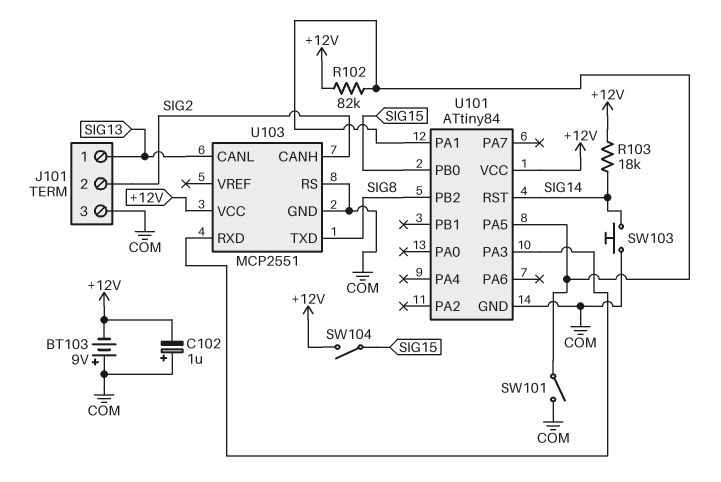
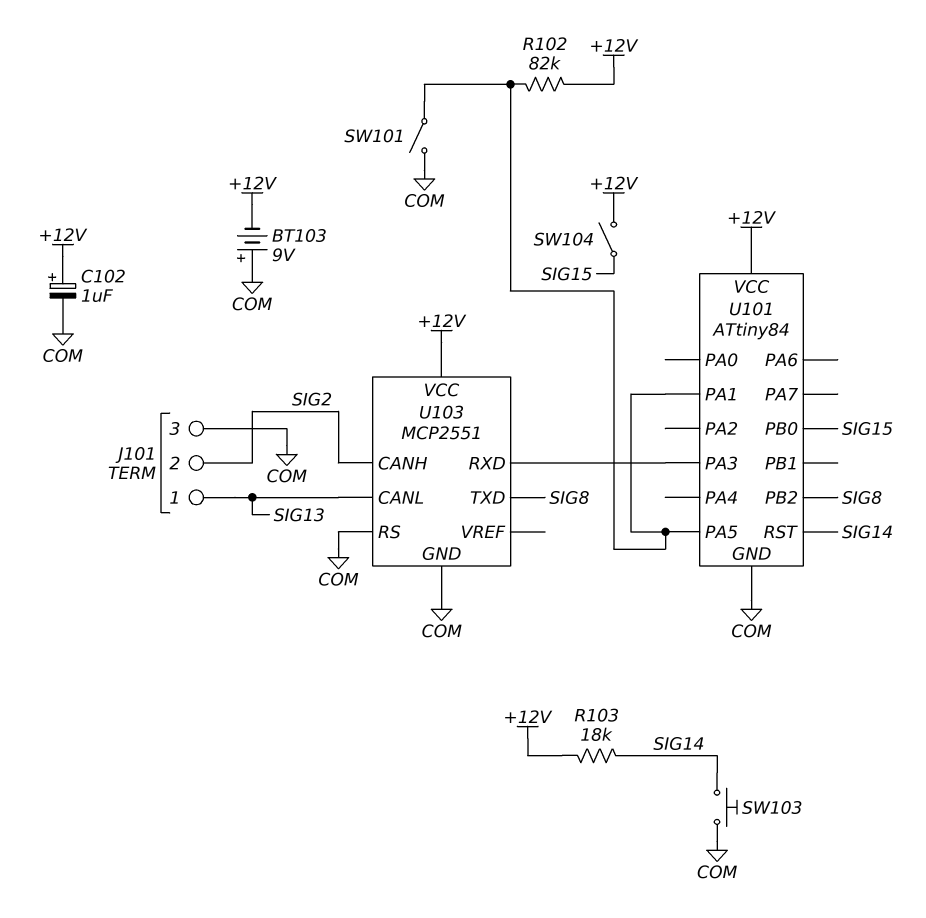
C102: 1uF (plus COM, minus +12V) -> 1uF (plus +12V, minus COM)

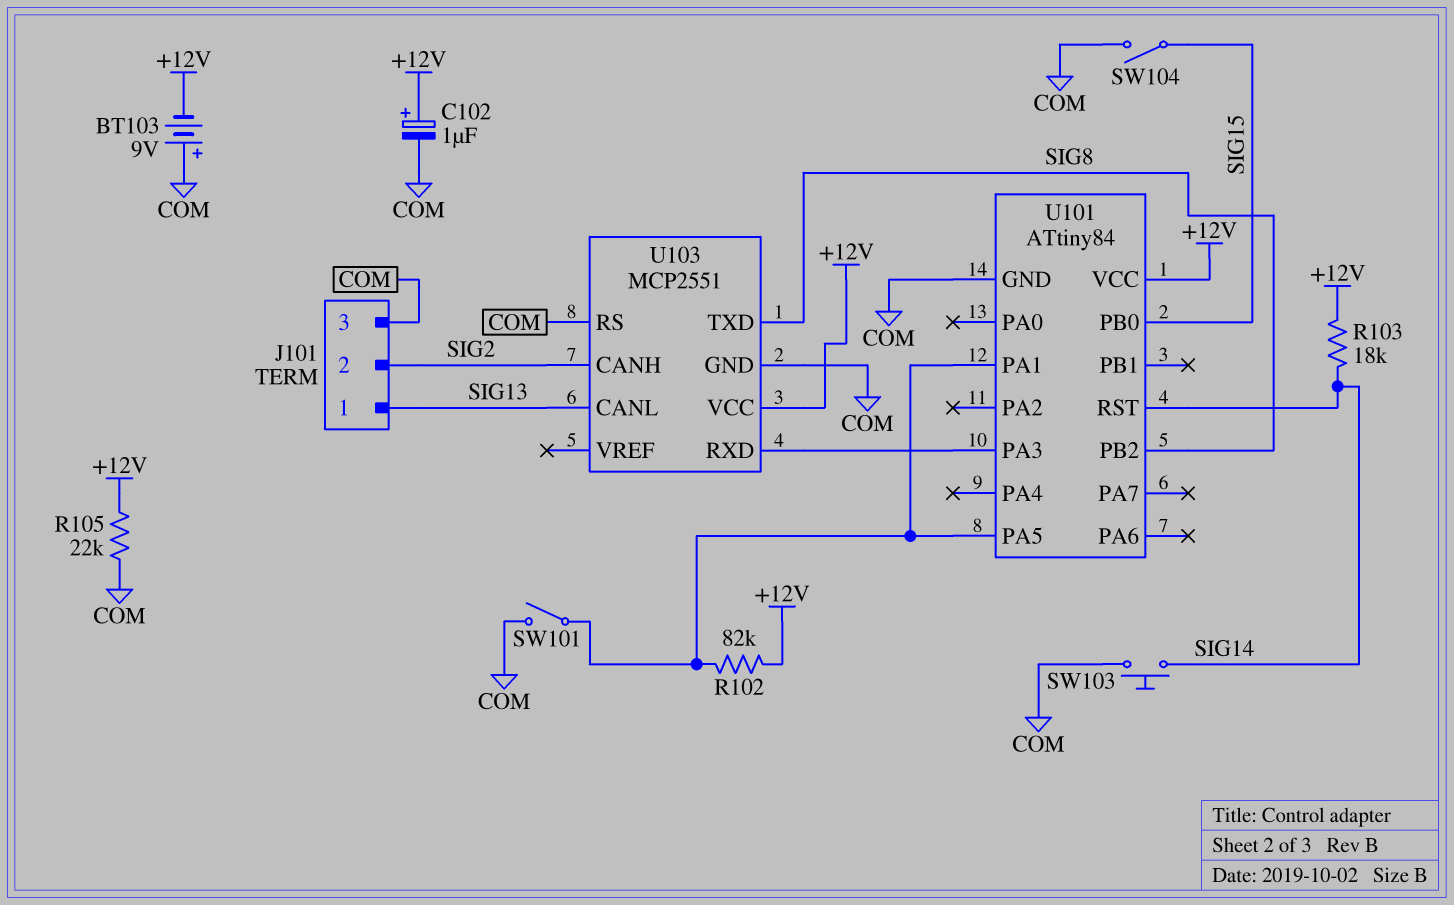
R105: none -> 22k (+12V, COM)
SW104: switch (+12V, SIG15) -> switch (COM, SIG15)

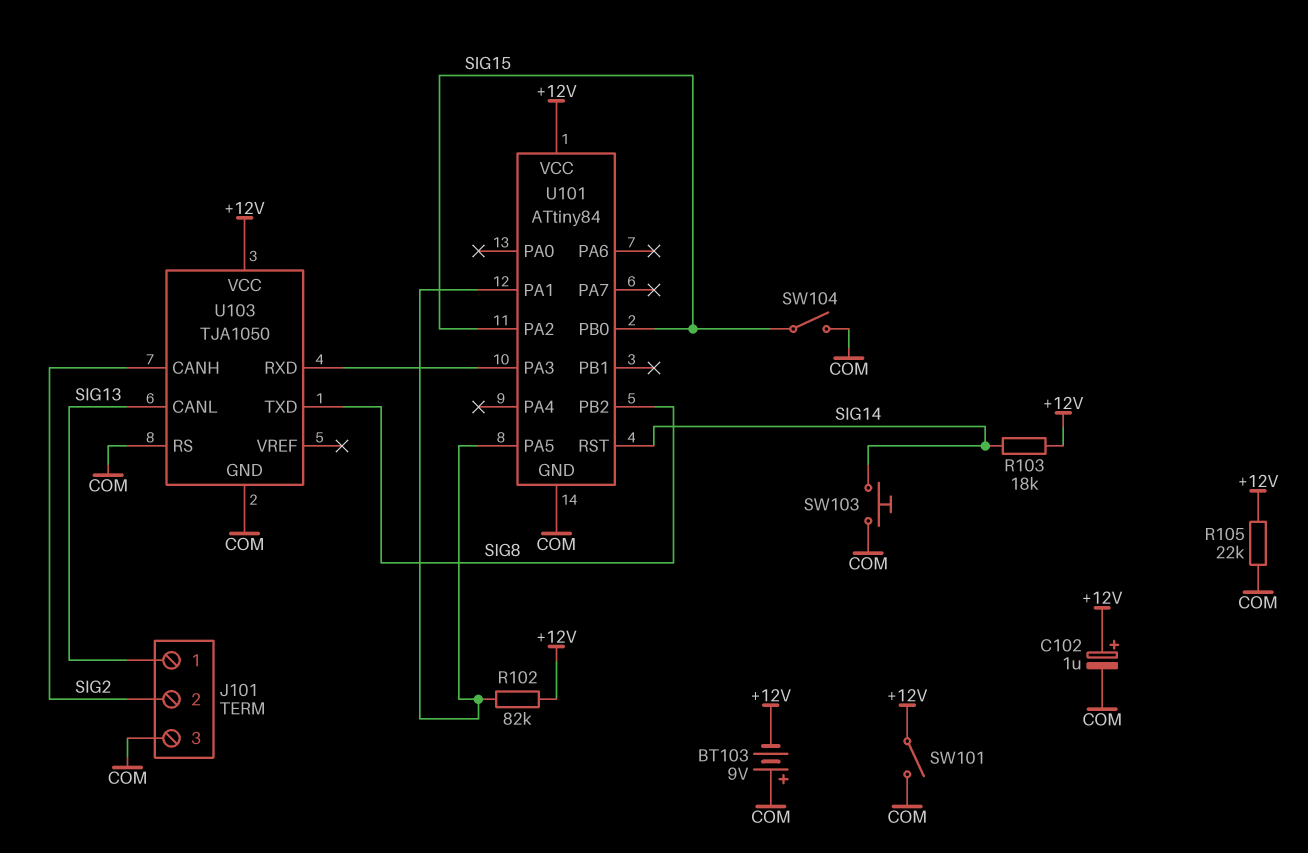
SW101: switch (COM, U101/PA1) -> switch (+12V, COM)
U101 pin PA2: none -> SIG15
U103: MCP2551 -> TJA1050

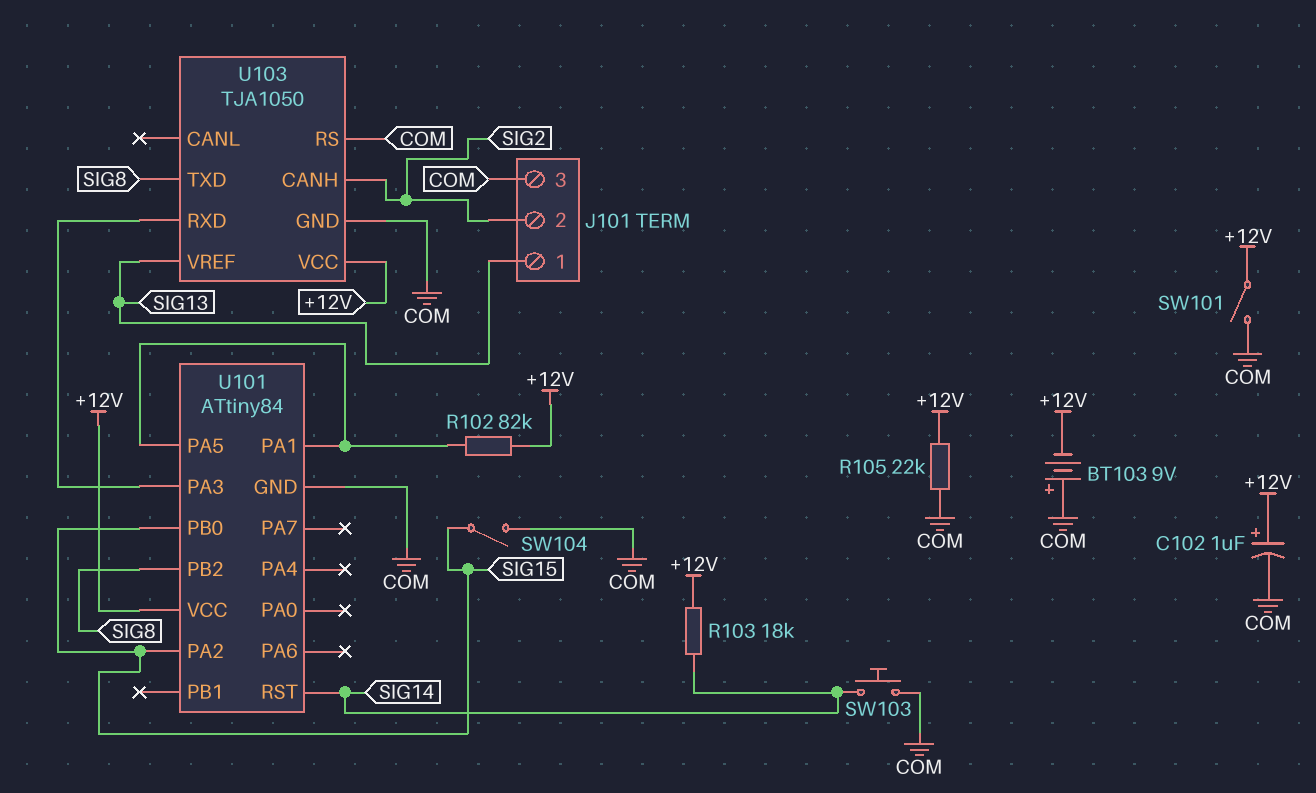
U103 pin CANL: SIG13 -> none
U103 pin VREF: none -> SIG13

